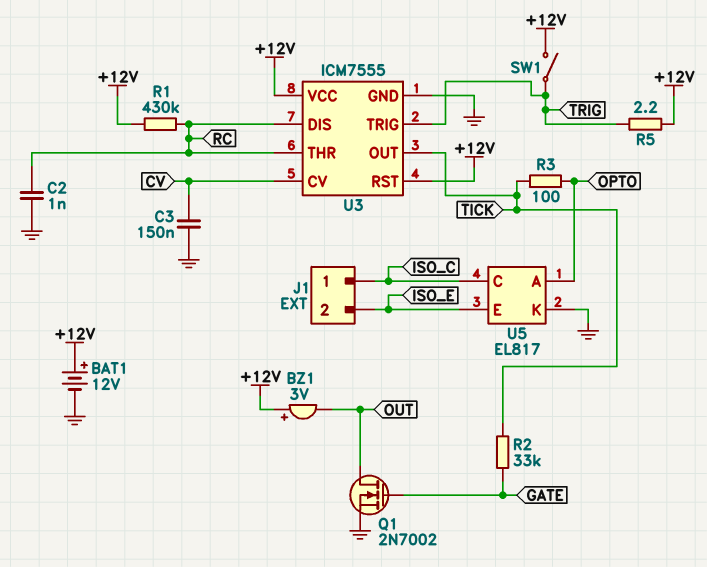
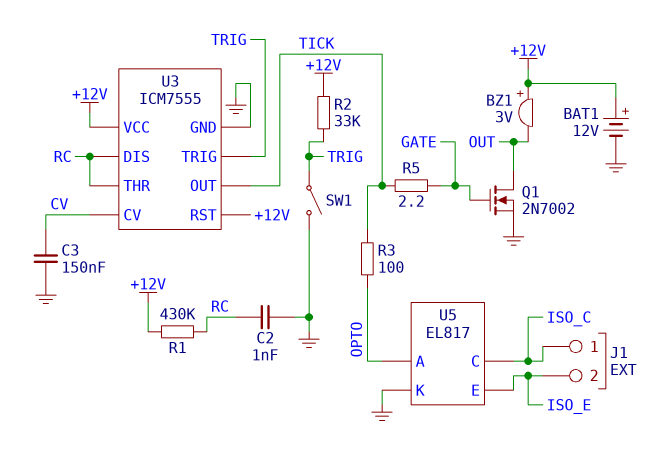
R2: 33k (GATE, TICK) -> 33k (+12V, TRIG)
R5: 2.2 (+12V, TRIG) -> 2.2 (GATE, TICK)
SW1: switch (+12V, TRIG) -> switch (GND, TRIG)

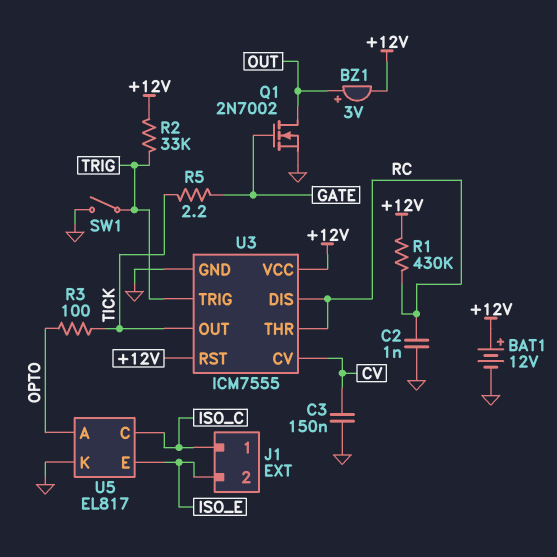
BZ1: buzzer 3V (plus +12V, minus OUT) -> buzzer 3V (plus OUT, minus +12V)

